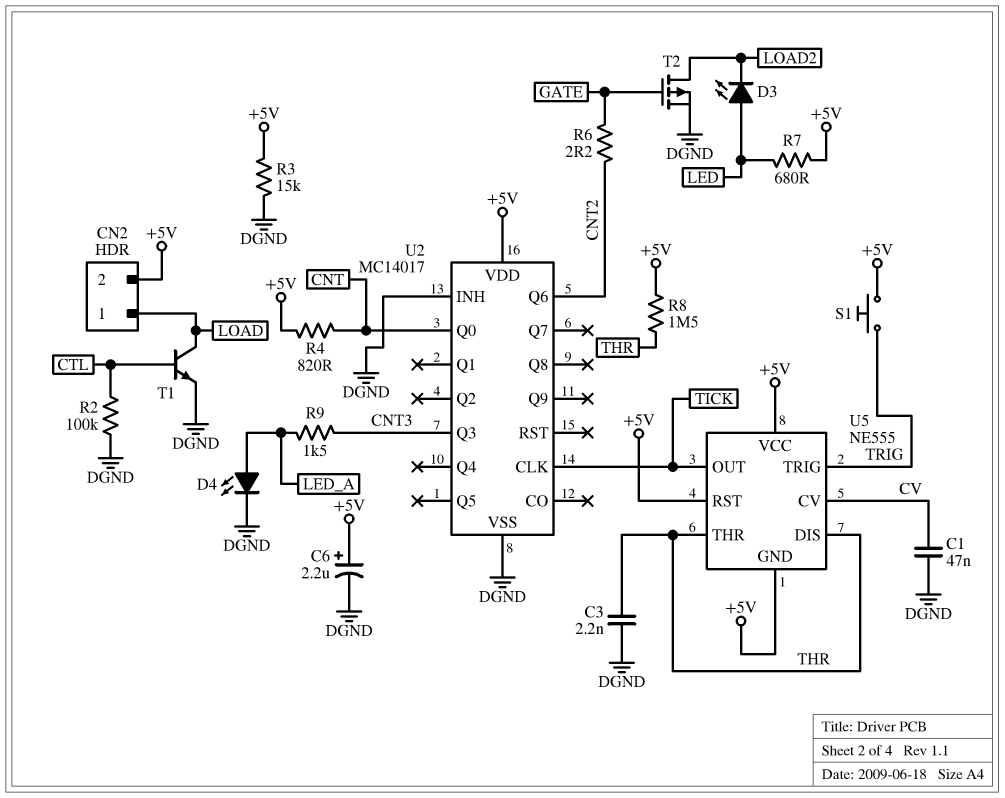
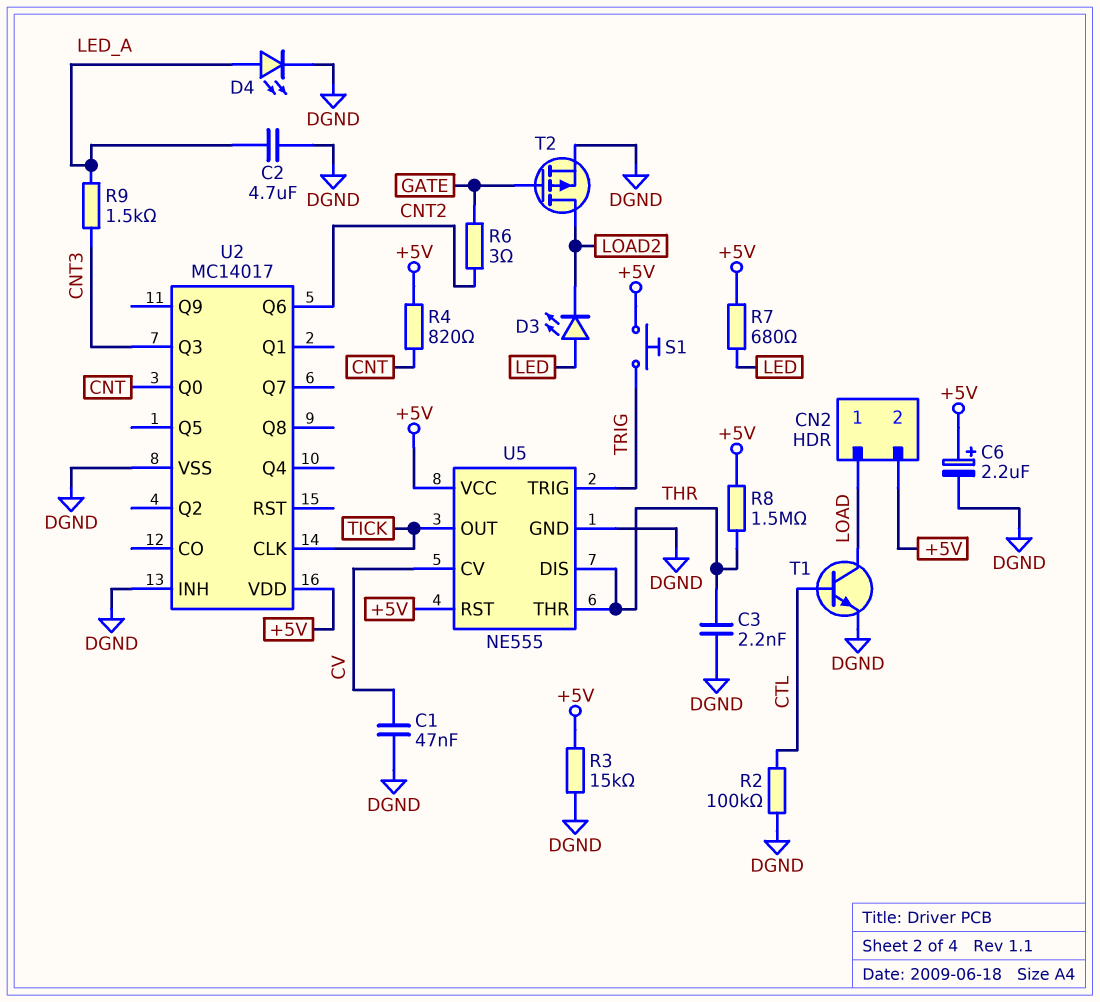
C2: none -> 4.7uF (DGND, LED_A)
R6: 2.2 (CNT2, GATE) -> 3 (CNT2, GATE)
U5 pin GND: +5V -> DGND

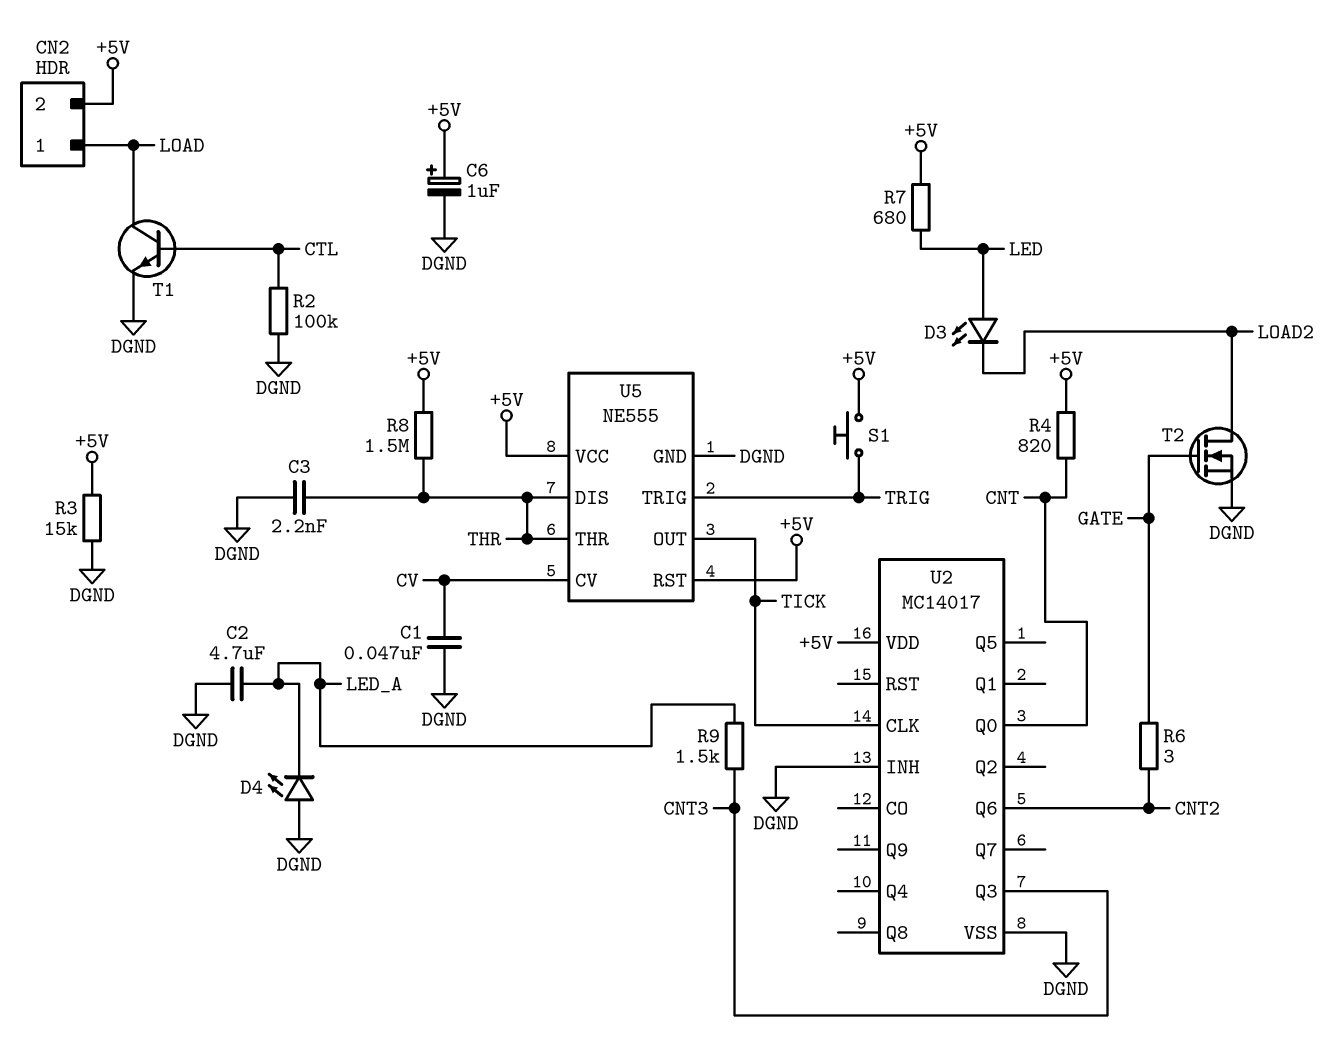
C6: 2.2uF (plus +5V, minus DGND) -> 1uF (plus +5V, minus DGND)
D4: LED (A LED_A, K DGND) -> LED (A DGND, K LED_A)
T2: PMOS (G GATE, D LOAD2, S DGND) -> NMOS (G GATE, D LOAD2, S DGND)

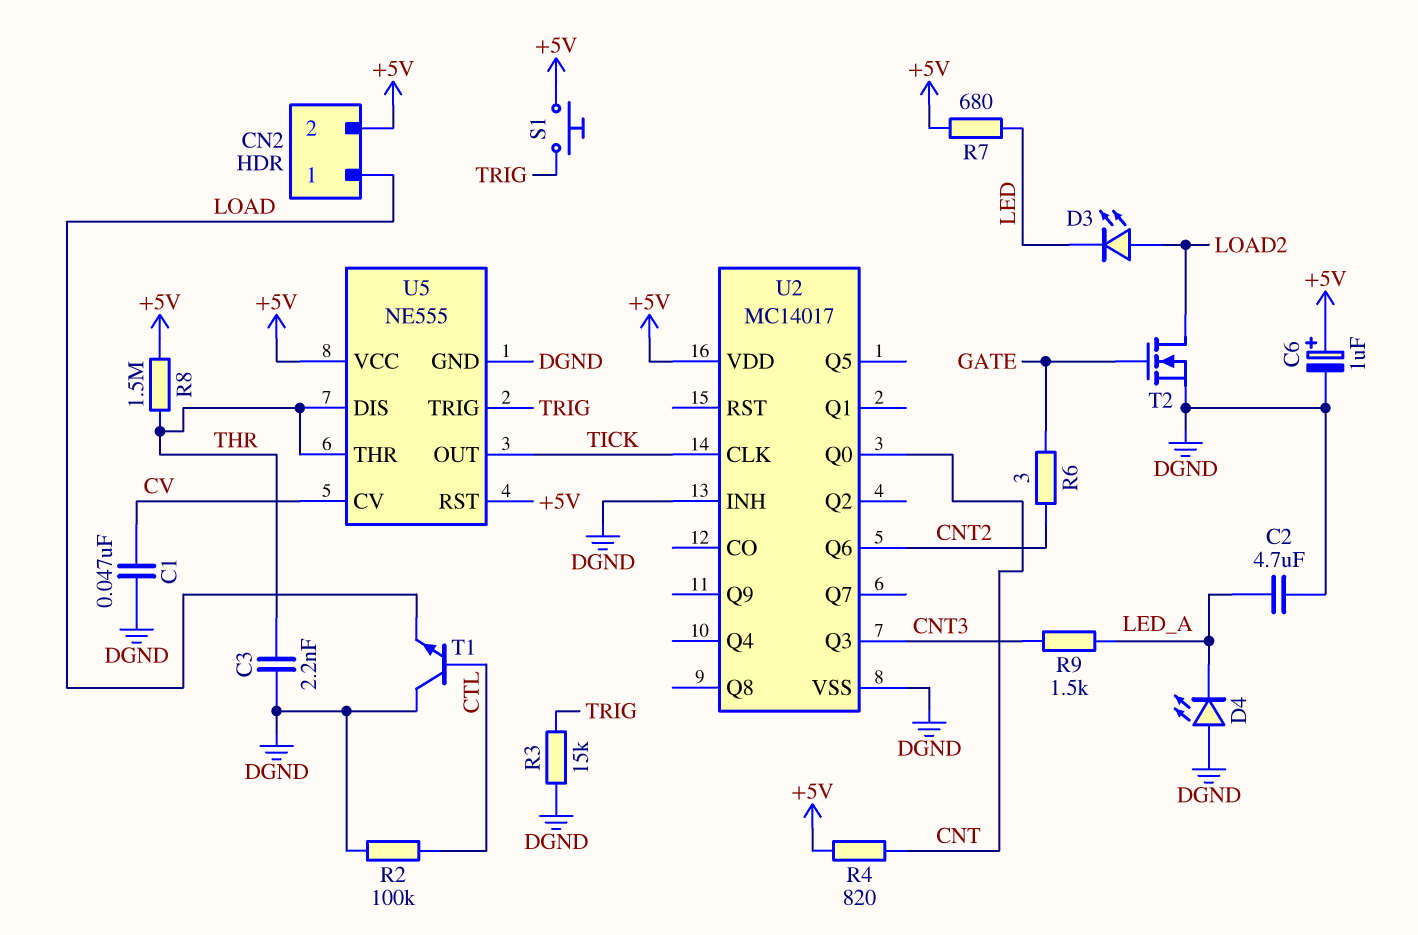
D3: LED (A LED, K LOAD2) -> LED (A LOAD2, K LED)
R3: 15k (+5V, DGND) -> 15k (DGND, TRIG)
T1: NPN (B CTL, C LOAD, E DGND) -> NPN (B CTL, C DGND, E LOAD)

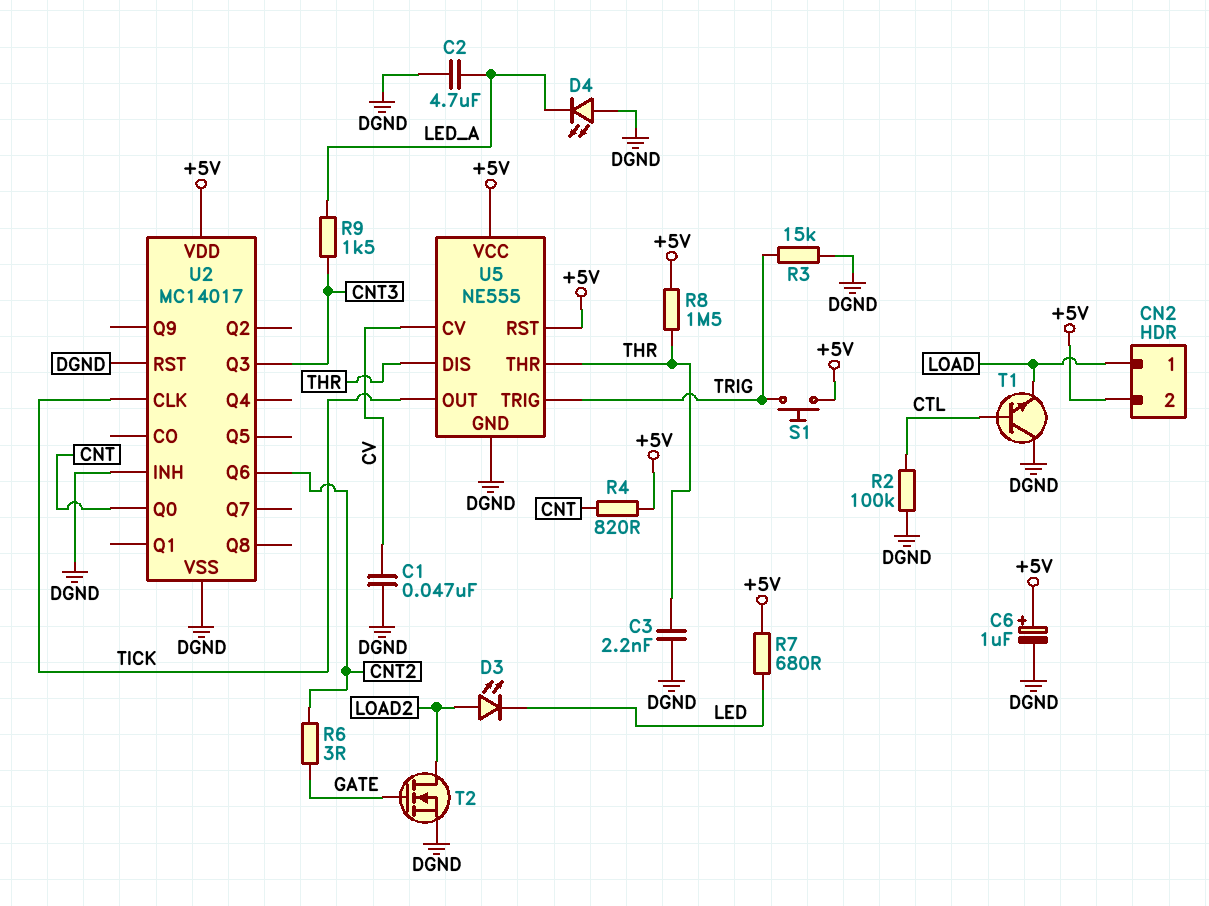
U2 pin RST: none -> DGND

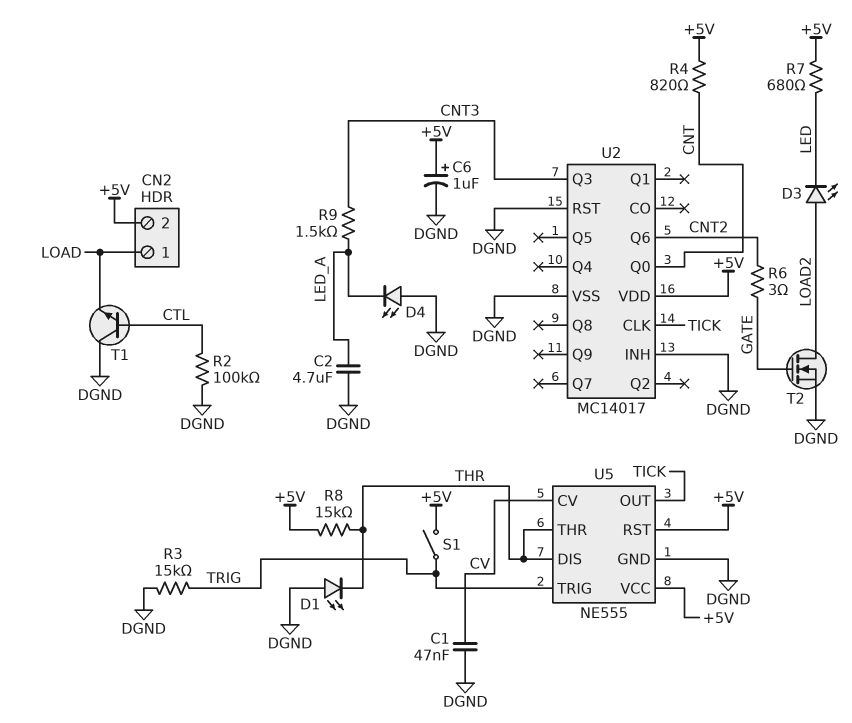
C3: 2.2nF (DGND, THR) -> none
D1: none -> LED (A DGND, K THR)
R8: 1.5M (+5V, THR) -> 15k (+5V, THR)
S1: button (+5V, TRIG) -> switch (+5V, TRIG)

